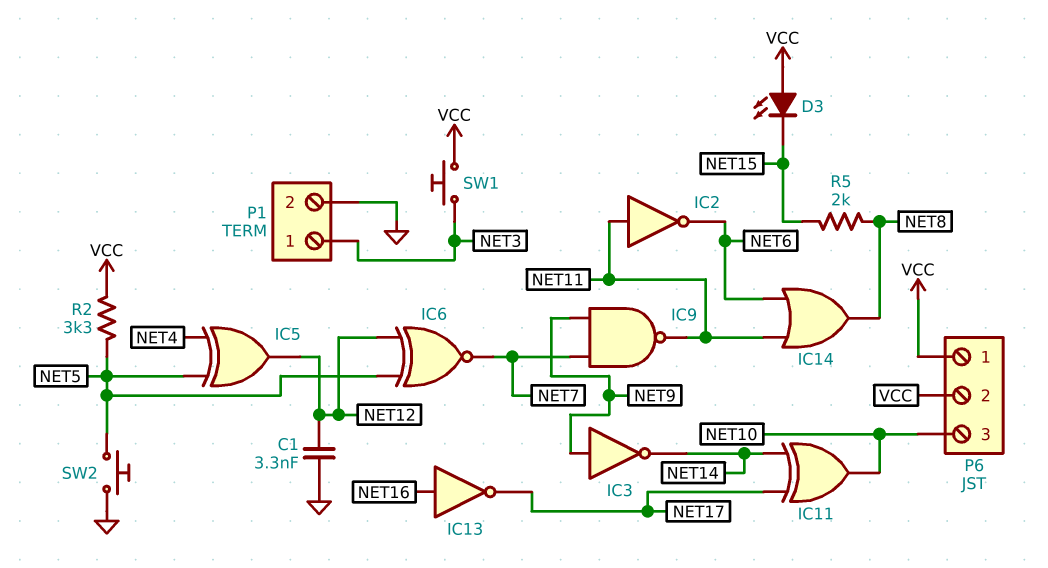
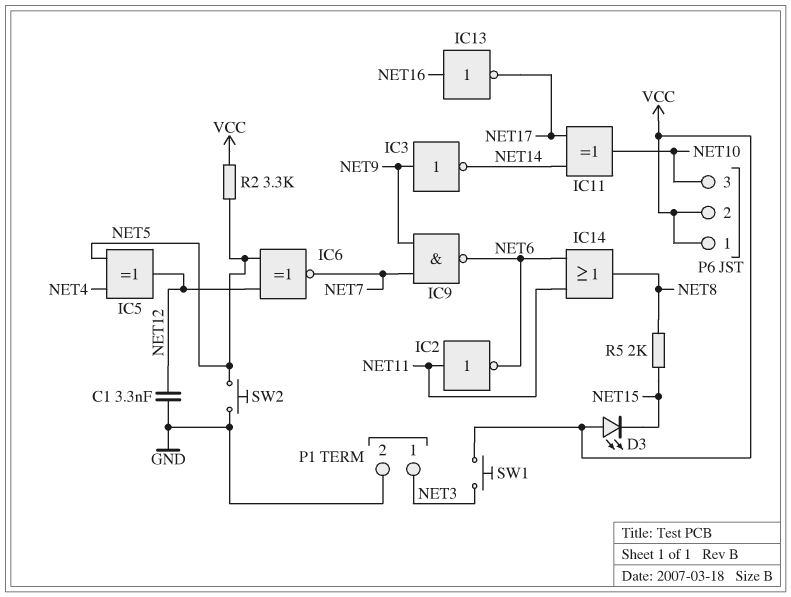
IC9: NAND (in NET7, in NET9, out NET11) -> NAND (in NET7, in NET9, out NET6)

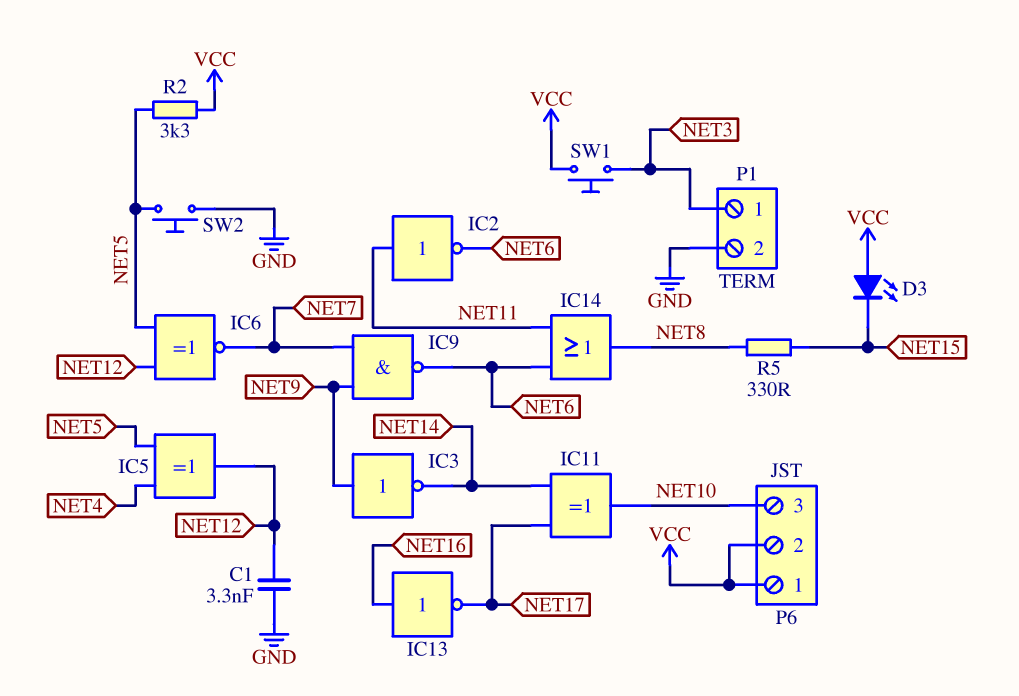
R5: 2k (NET8, NET15) -> 330 (NET8, NET15)

